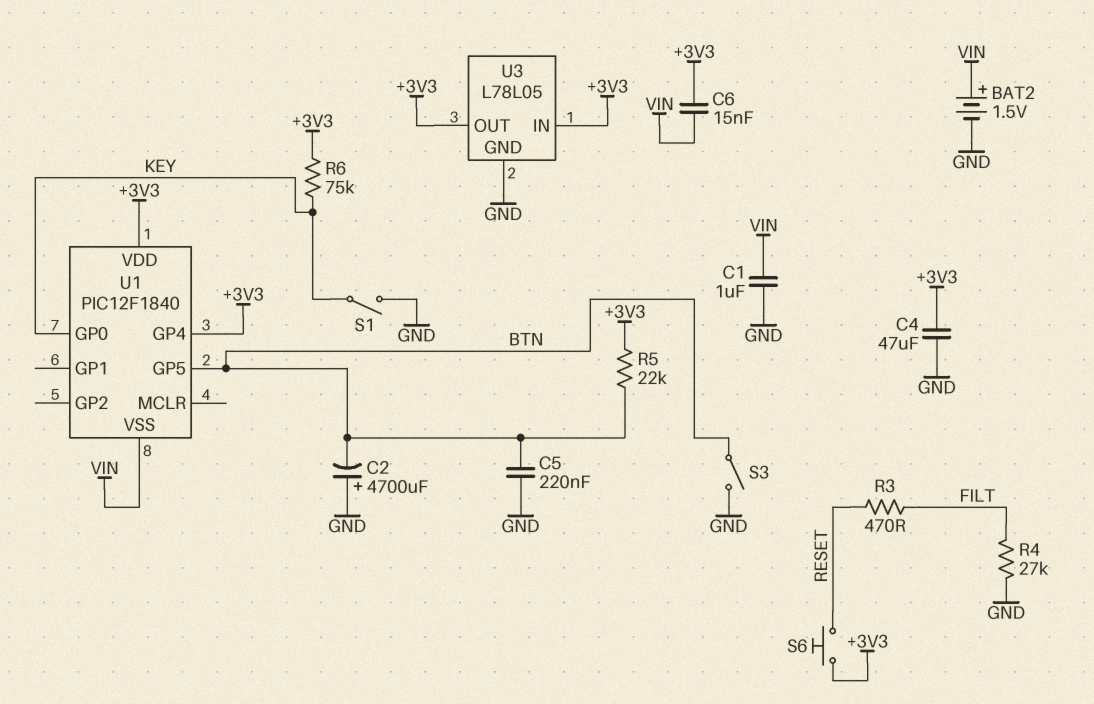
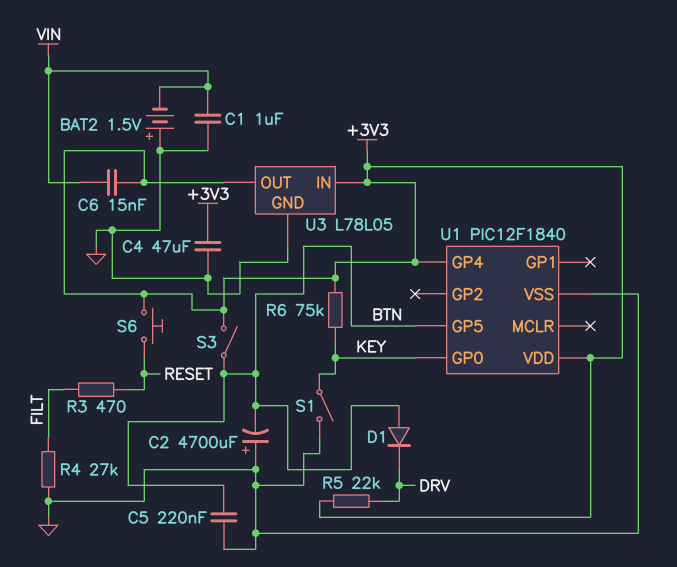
BAT2: 1.5V (plus VIN, minus GND) -> 1.5V (plus GND, minus VIN)
D1: none -> diode (A BTN, K DRV)
R5: 22k (+3V3, BTN) -> 22k (+3V3, DRV)
S3: switch (BTN, GND) -> switch (+3V3, BTN)
U1 pin VSS: VIN -> GND

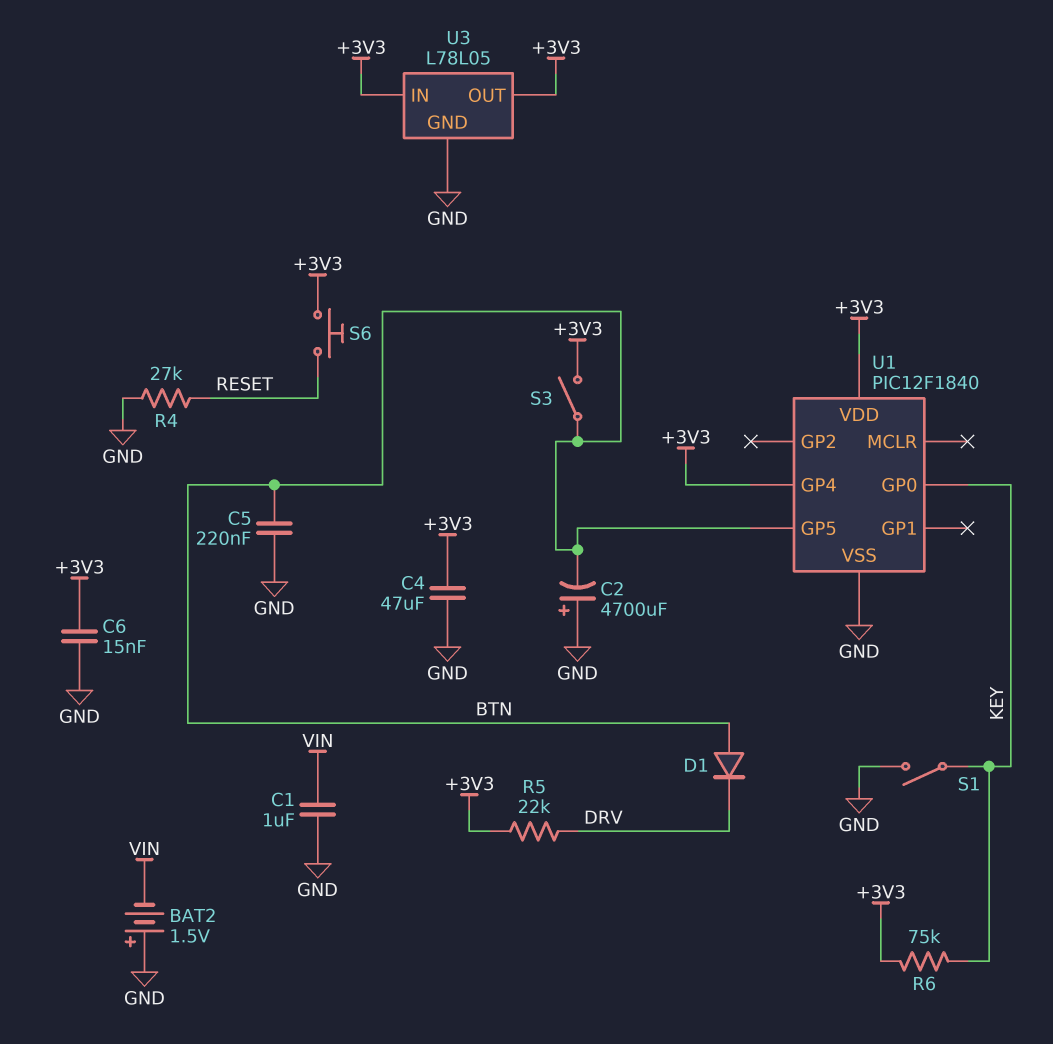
C6: 15nF (+3V3, VIN) -> 15nF (+3V3, GND)
R3: 470 (FILT, RESET) -> none
R4: 27k (FILT, GND) -> 27k (GND, RESET)

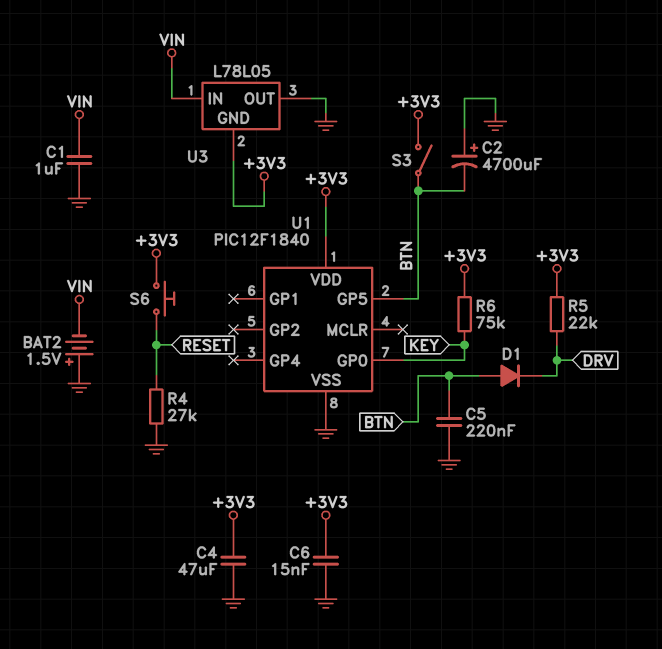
S1: switch (GND, KEY) -> none
U1 pin GP4: +3V3 -> none
U3 pin GND: GND -> +3V3
U3 pin IN: +3V3 -> VIN
U3 pin OUT: +3V3 -> GND

